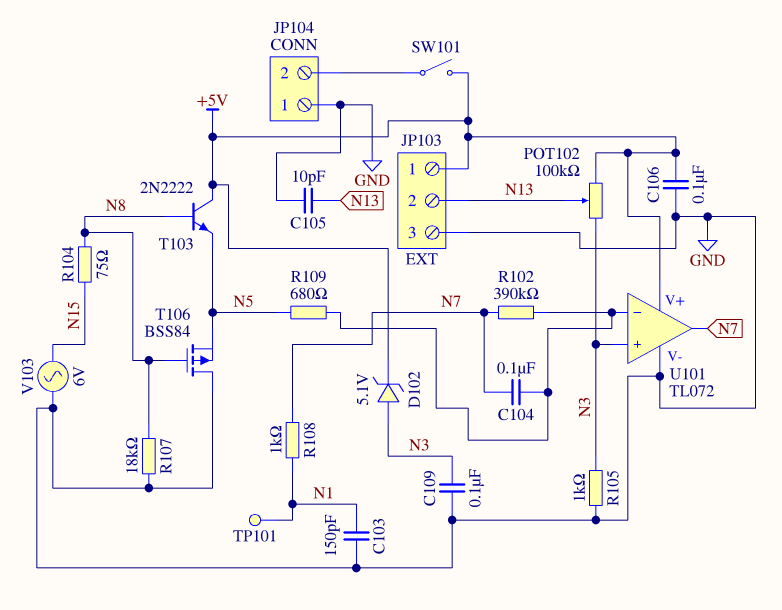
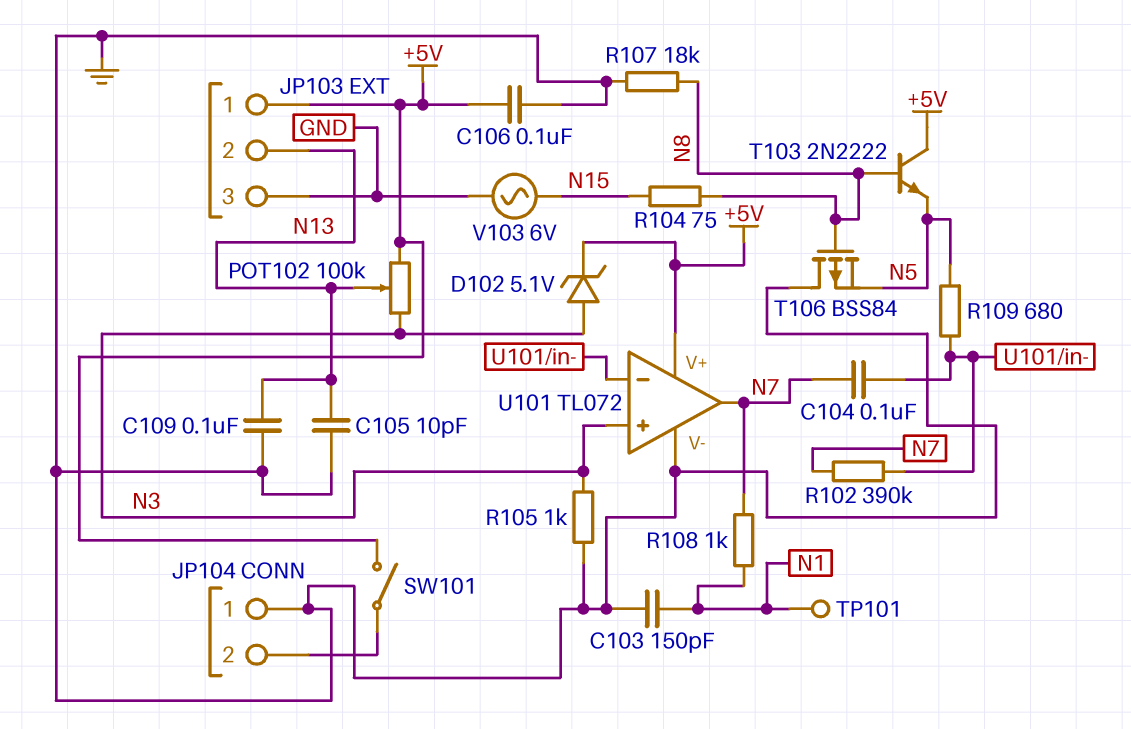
C109: 100nF (GND, N3) -> 100nF (GND, N13)

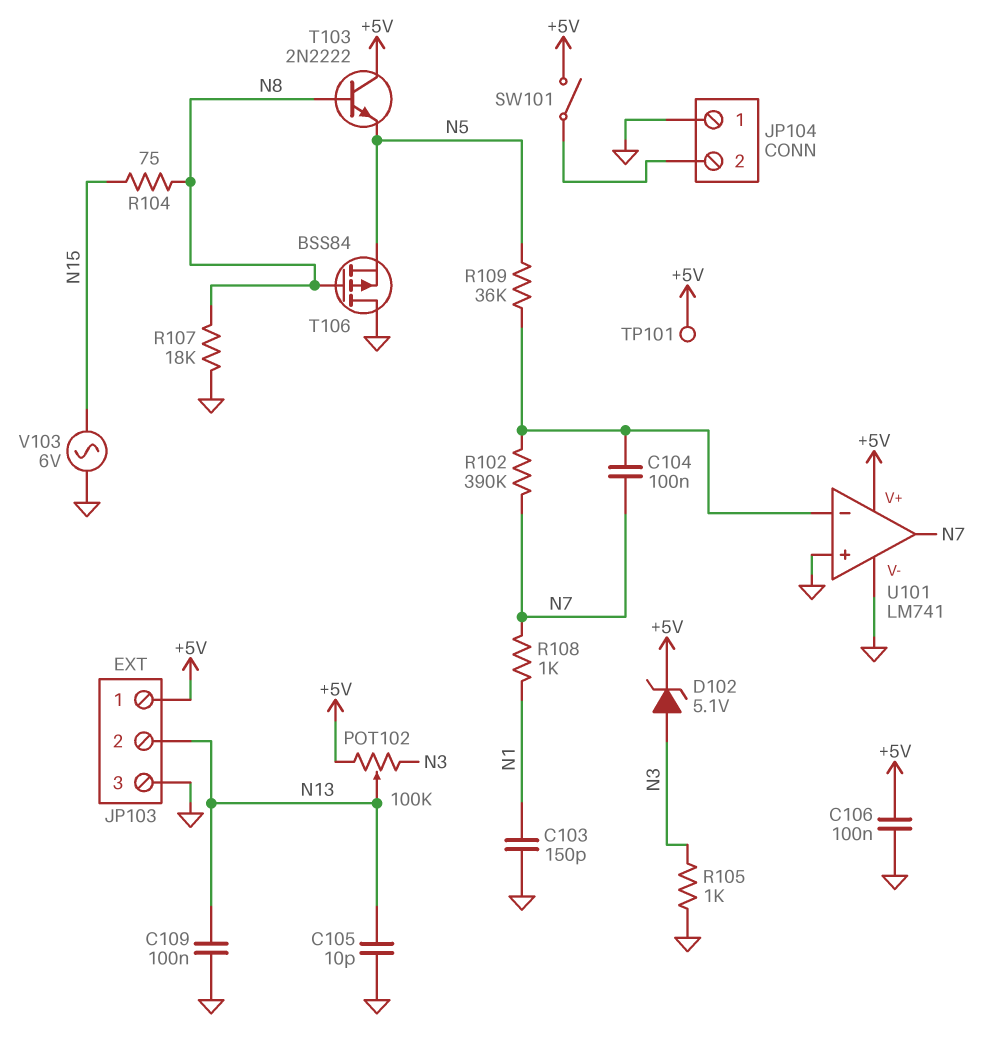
R109: 680 (N5, U101/in-) -> 36k (N5, U101/in-)
TP101: test point (N1) -> test point (+5V)
U101: TL072 -> LM741
U101 pin in+: N3 -> GND

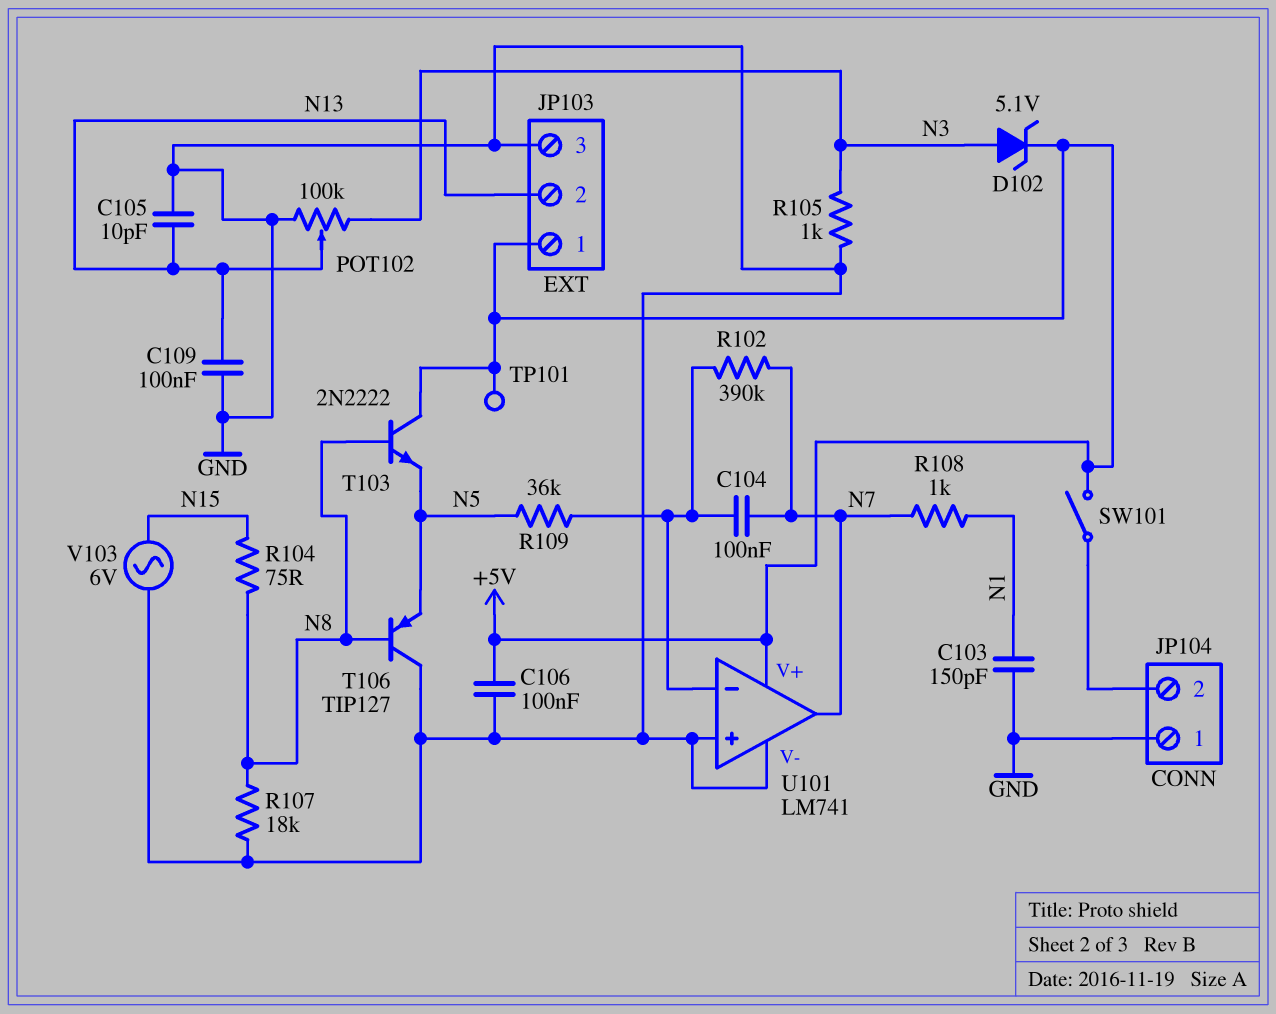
POT102: 100k (+5V, N3, wiper N13) -> 100k (GND, N3, wiper N13)
T106: PMOS BSS84 (G N8, D GND, S N5) -> PNP TIP127 (B N8, C GND, E N5)

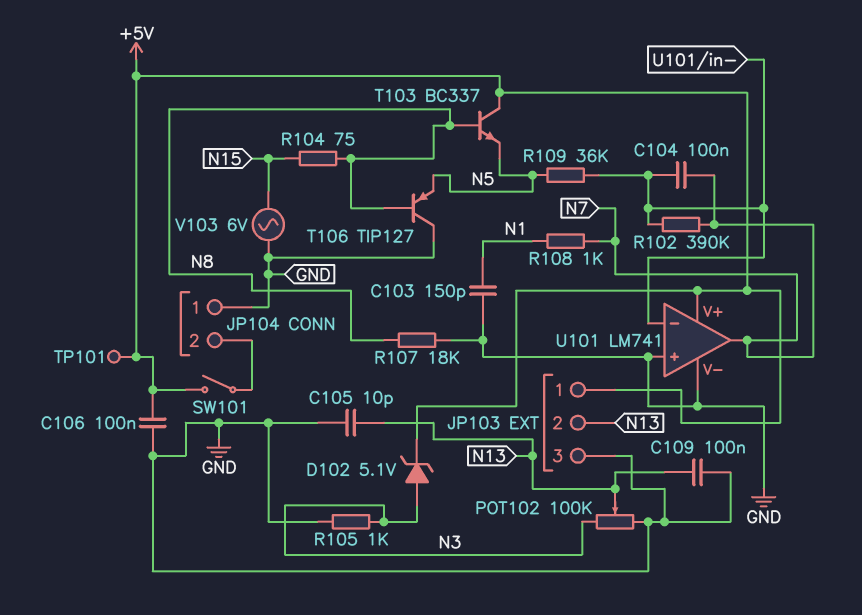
T103: NPN 2N2222 (B N8, C +5V, E N5) -> NPN BC337 (B N8, C +5V, E N5)

